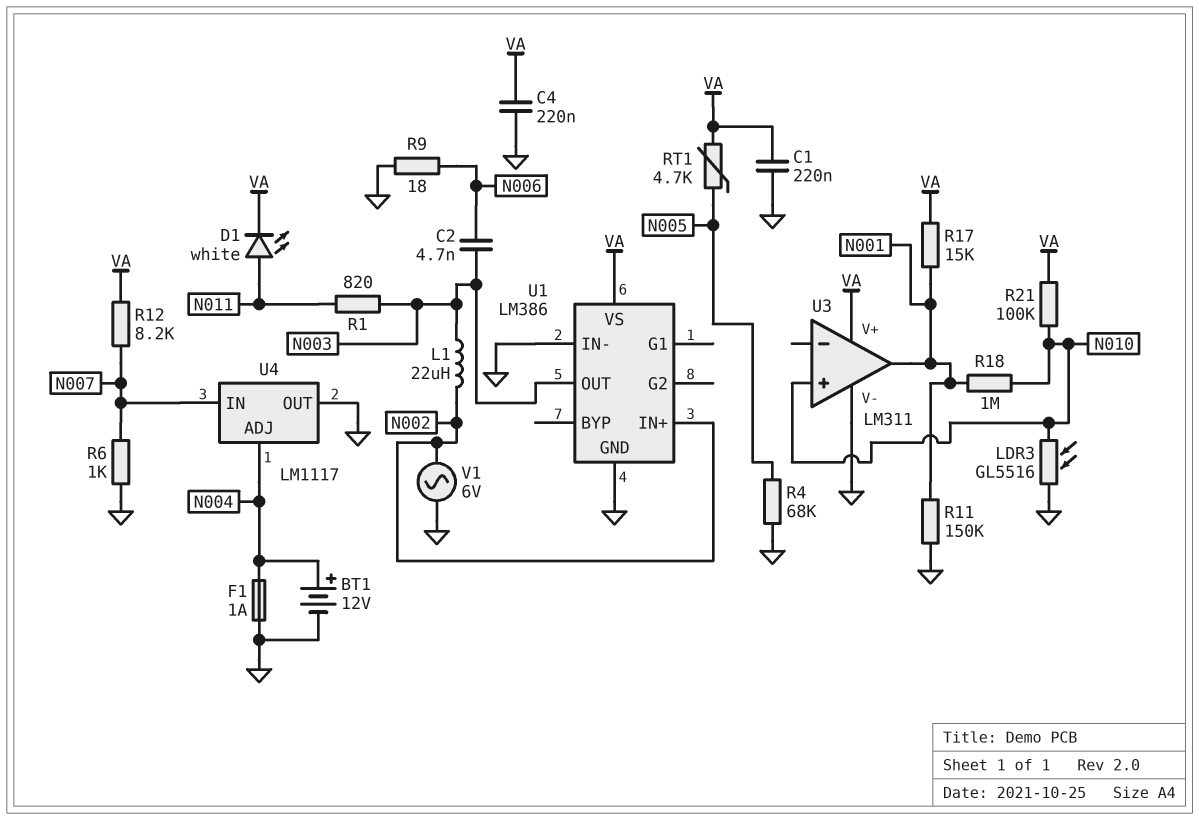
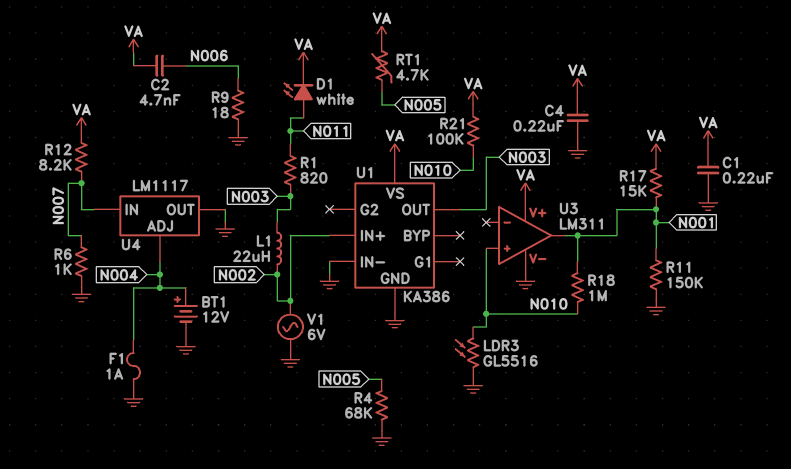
C2: 4.7nF (N003, N006) -> 4.7nF (N006, VA)
U1: LM386 -> KA386

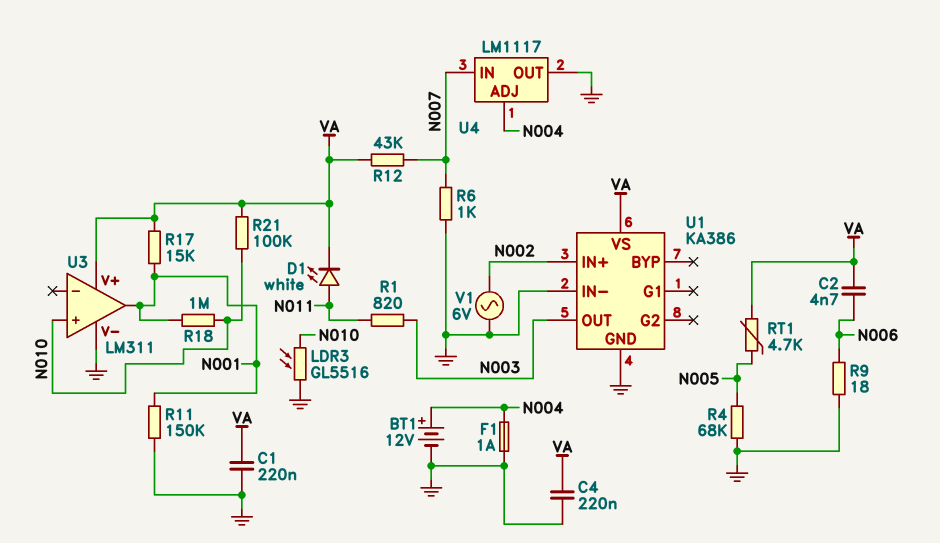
L1: 22uH (N002, N003) -> none
R12: 8.2k (N007, VA) -> 43k (N007, VA)

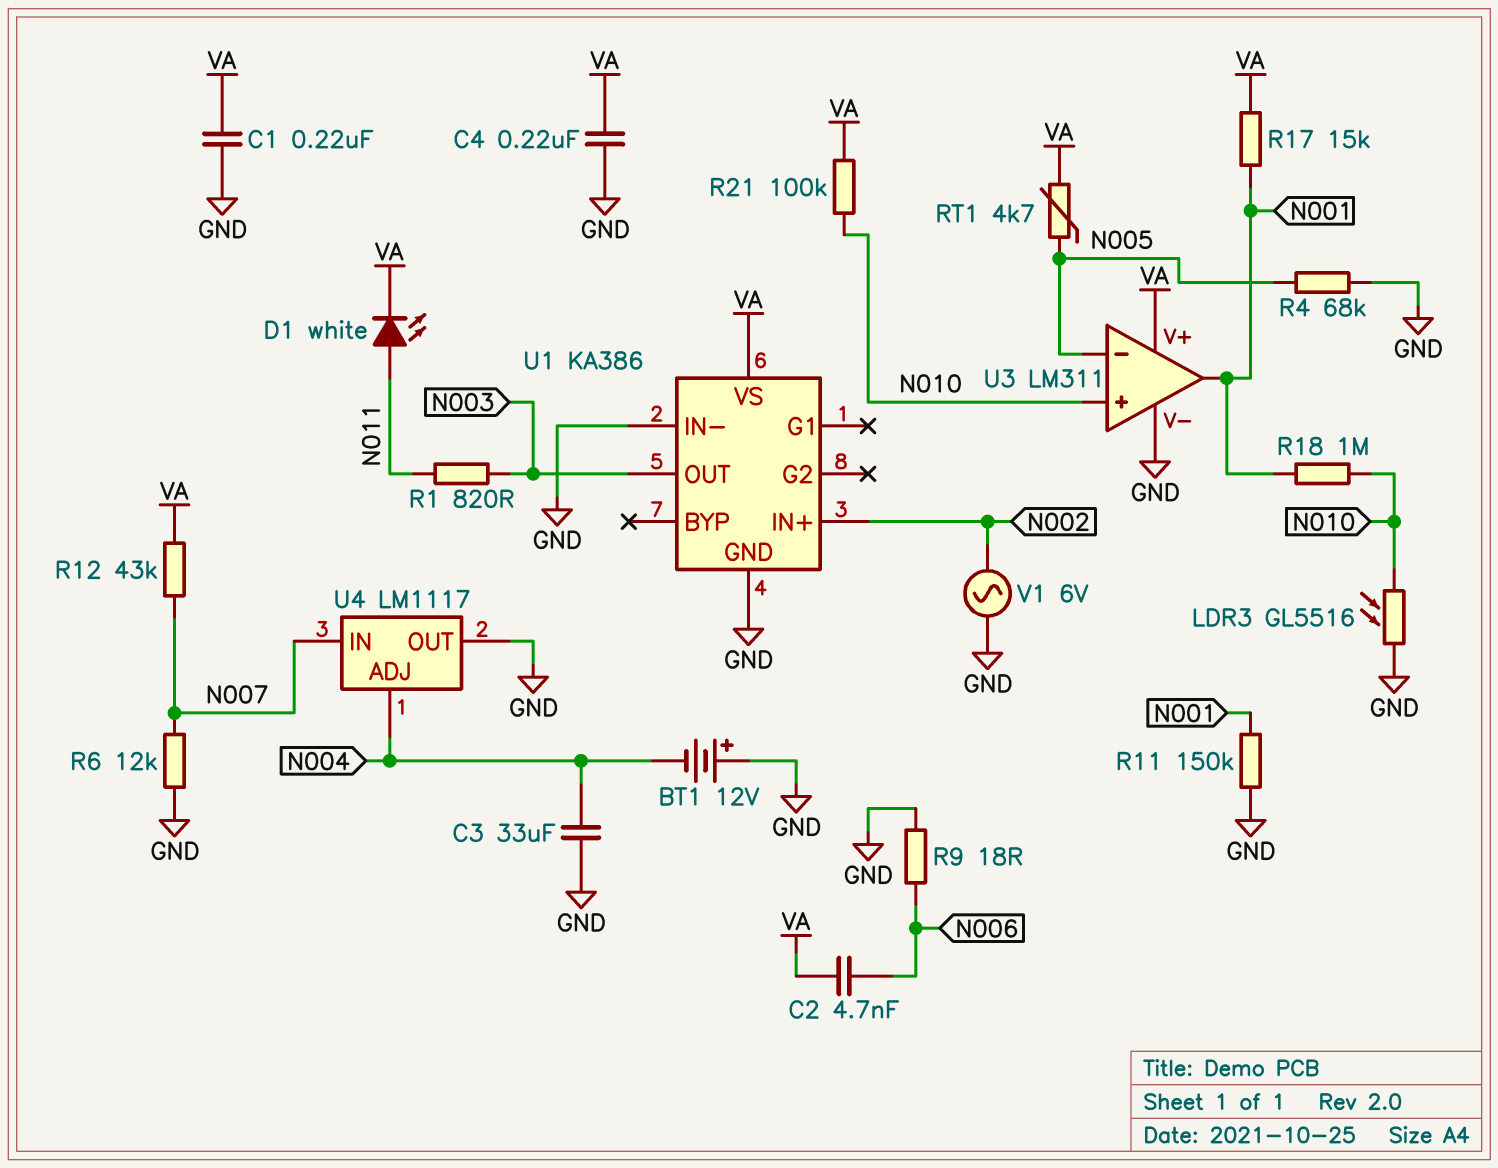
BT1: 12V (plus N004, minus GND) -> 12V (plus GND, minus N004)
C3: none -> 33uF (GND, N004)
F1: 1A (GND, N004) -> none
R6: 1k (GND, N007) -> 12k (GND, N007)
U3 pin in-: none -> N005

